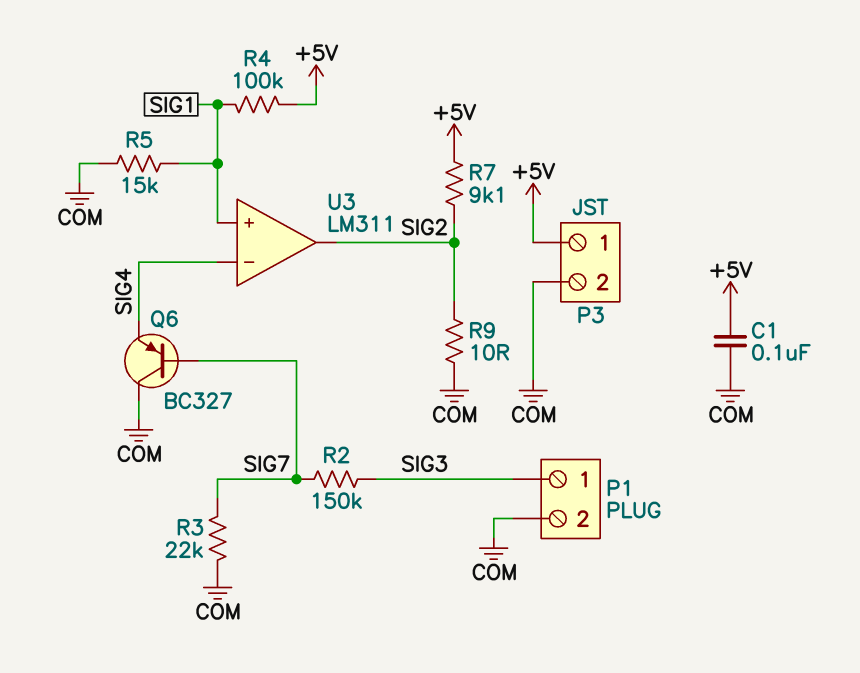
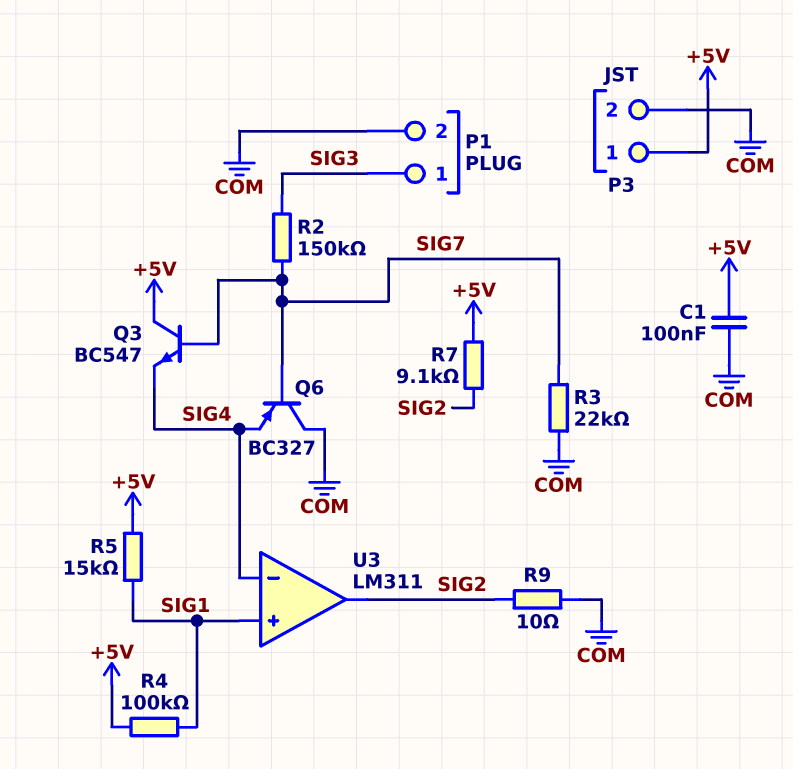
Q3: none -> NPN BC547 (B SIG7, C +5V, E SIG4)
R5: 15k (COM, SIG1) -> 15k (+5V, SIG1)

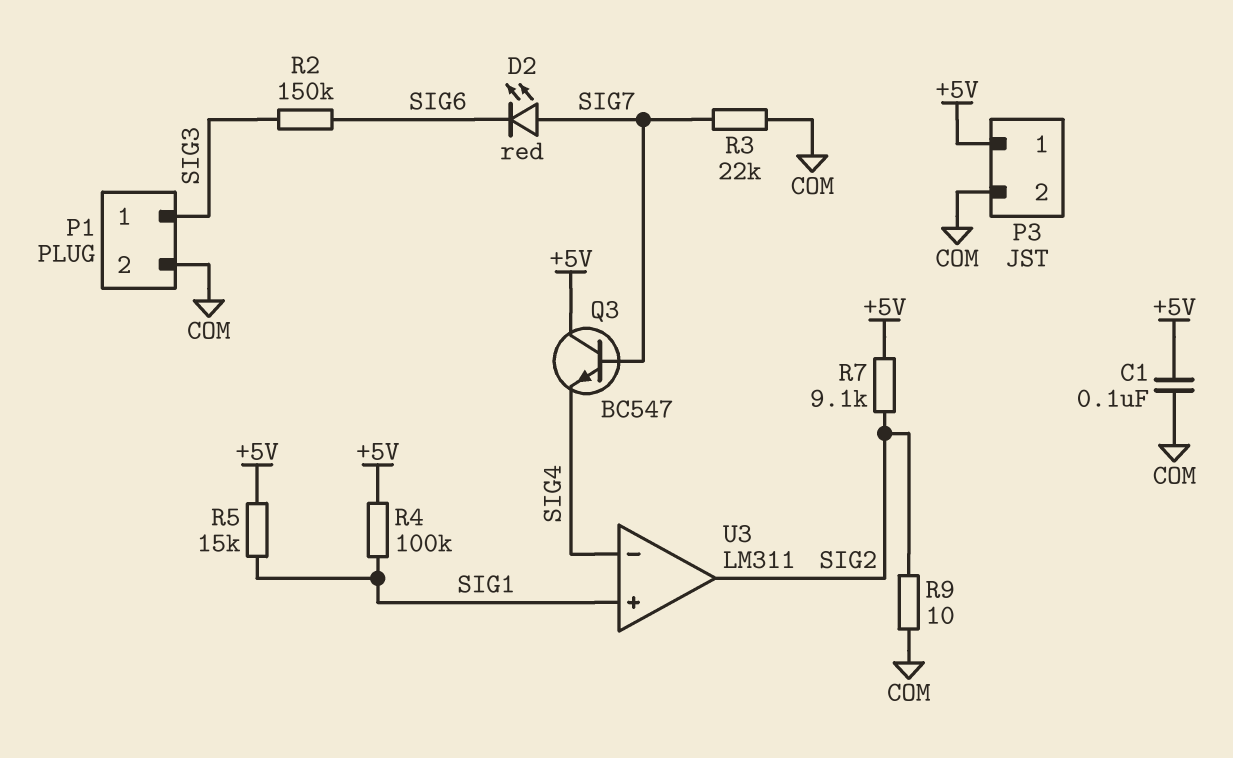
D2: none -> LED red (A SIG7, K SIG6)
Q6: PNP BC327 (B SIG7, C COM, E SIG4) -> none
R2: 150k (SIG3, SIG7) -> 150k (SIG3, SIG6)

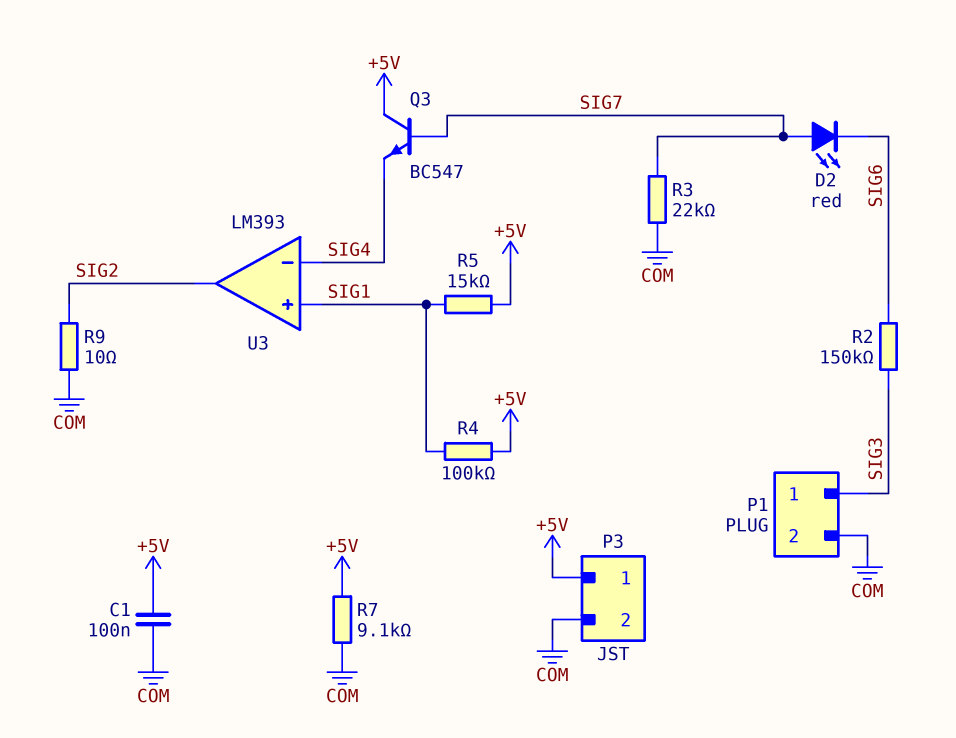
R7: 9.1k (+5V, SIG2) -> 9.1k (+5V, COM)
U3: LM311 -> LM393

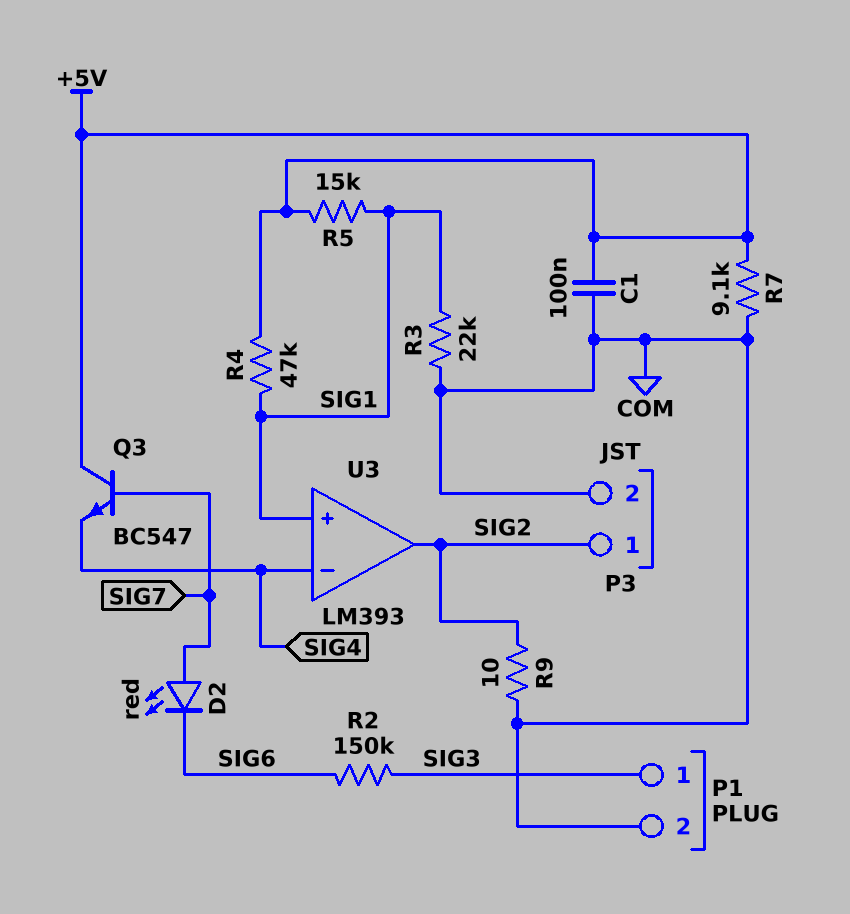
P3 pin 1: +5V -> SIG2
R3: 22k (COM, SIG7) -> 22k (COM, SIG1)
R4: 100k (+5V, SIG1) -> 47k (+5V, SIG1)

